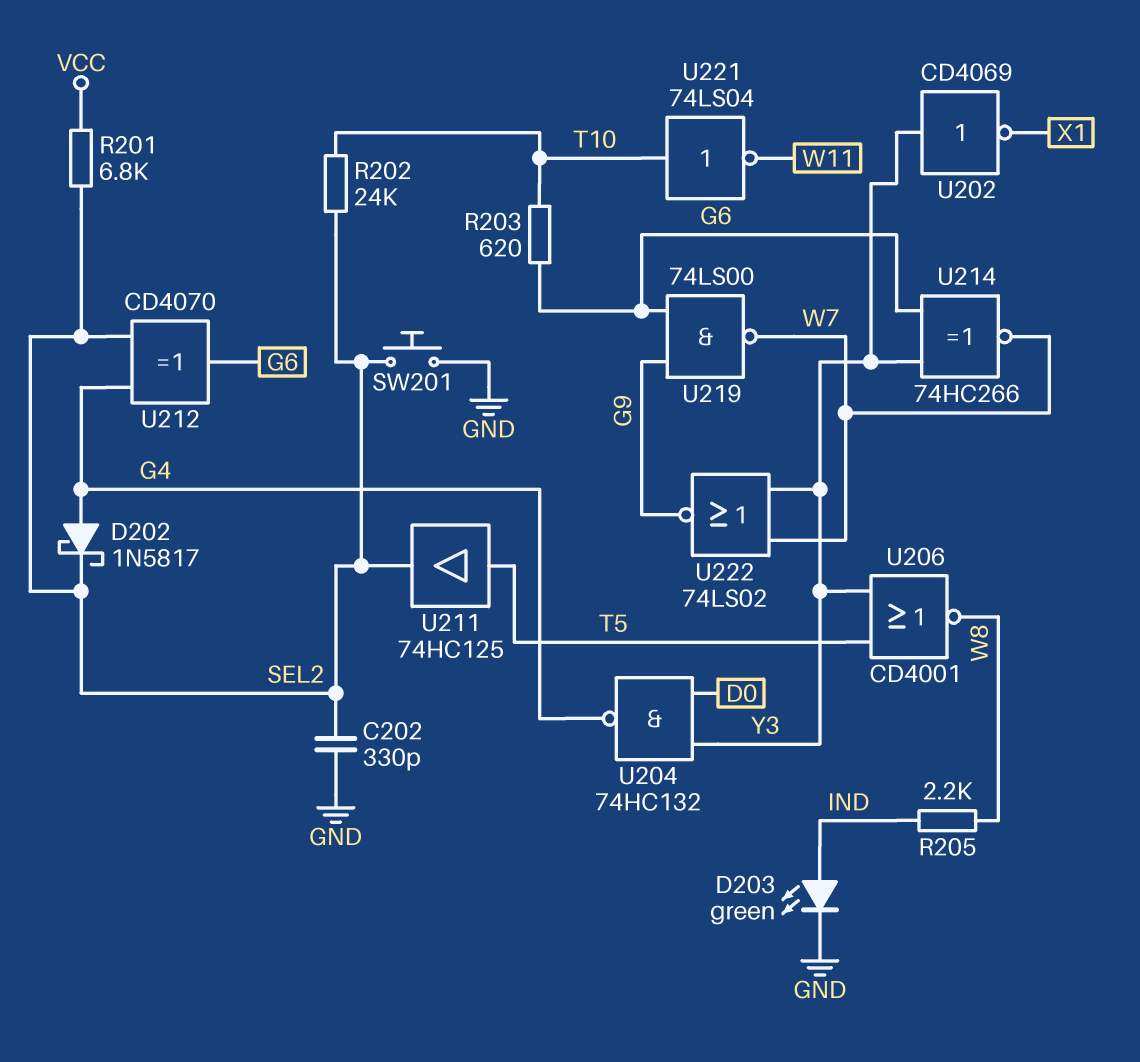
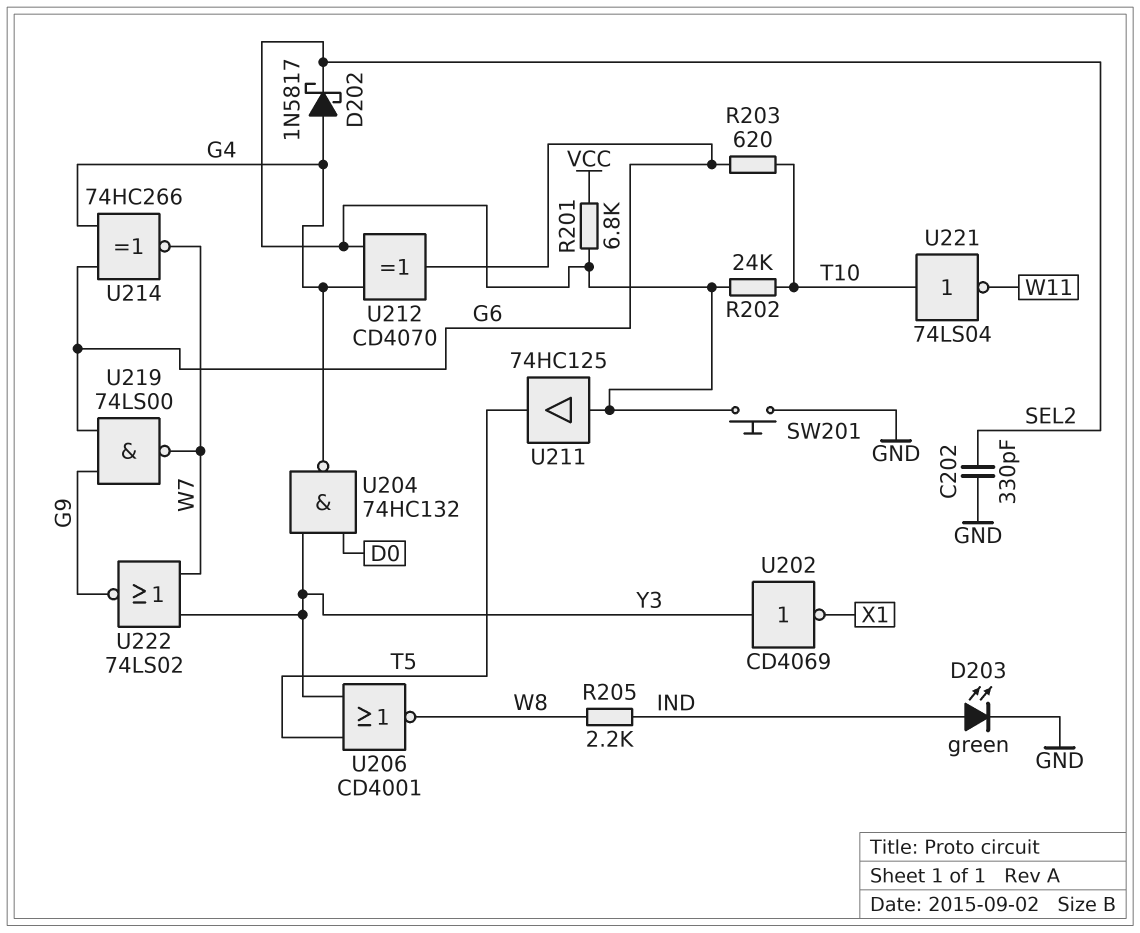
U211: buffer 74HC125 (in T5, out SEL2) -> buffer 74HC125 (in SEL2, out T5)
U214: XNOR 74HC266 (in G6, in Y3, out W7) -> XNOR 74HC266 (in G4, in G6, out W7)

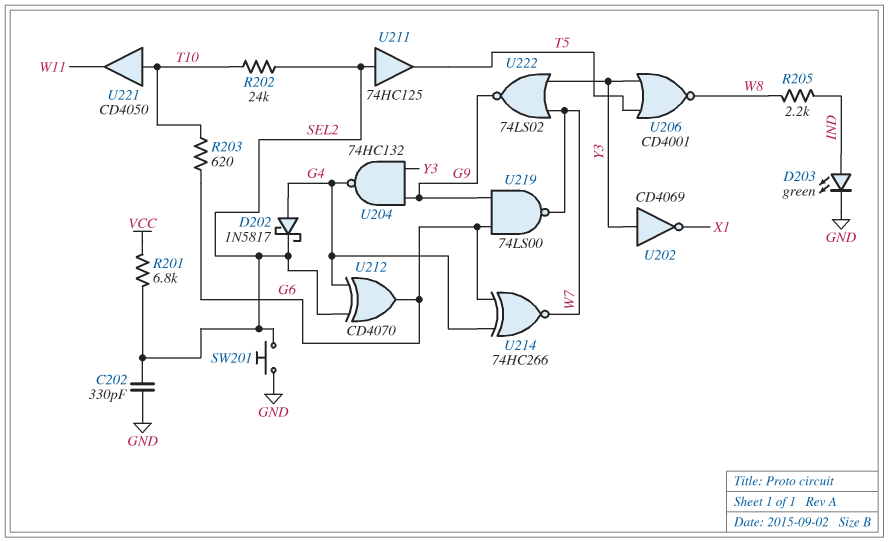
U204: NAND 74HC132 (in D0, in Y3, out G4) -> NAND 74HC132 (in G9, in Y3, out G4)
U221: NOT 74LS04 (in T10, out W11) -> buffer CD4050 (in T10, out W11)

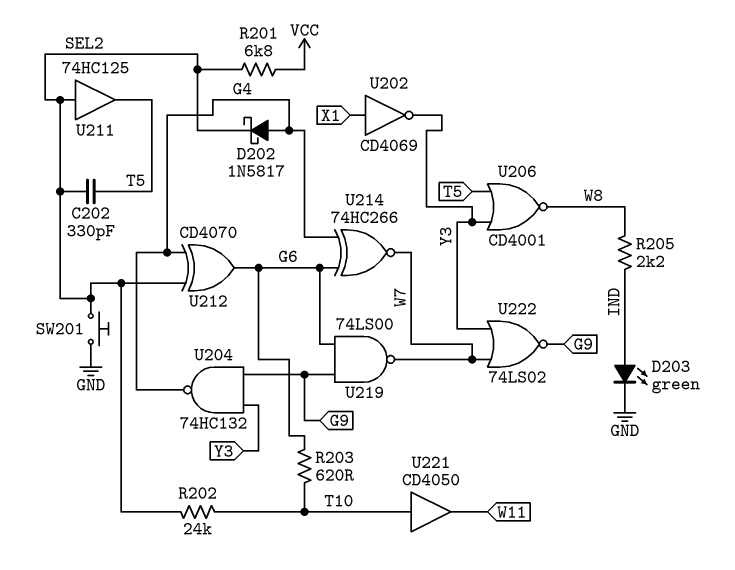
C202: 330pF (GND, SEL2) -> 330pF (SEL2, T5)
U202: NOT CD4069 (in Y3, out X1) -> NOT CD4069 (in X1, out Y3)

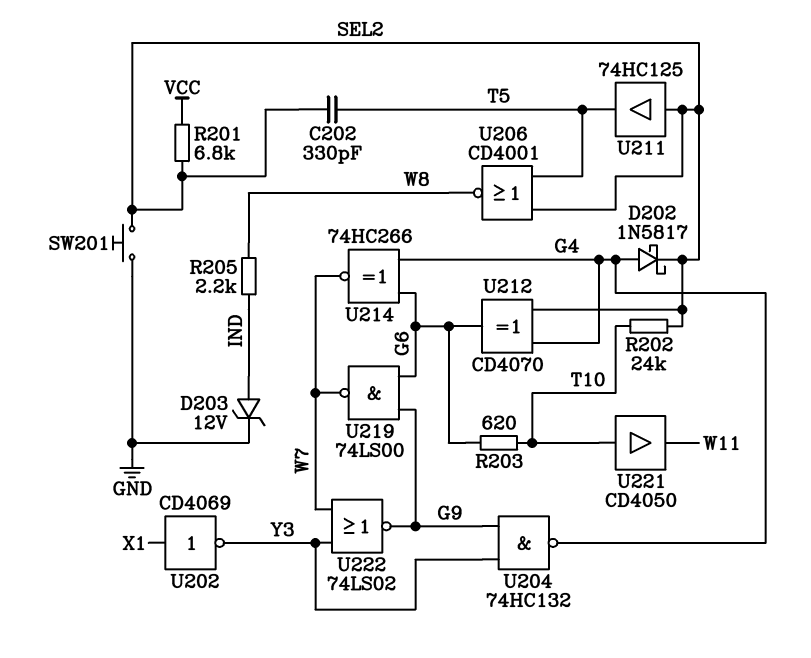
D203: LED green (A IND, K GND) -> zener 12V (A IND, K GND)
U206: NOR CD4001 (in T5, in Y3, out W8) -> NOR CD4001 (in SEL2, in T5, out W8)

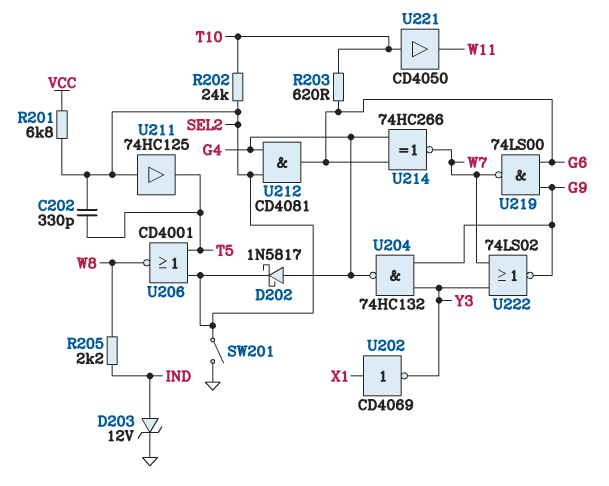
SW201: button (GND, SEL2) -> switch (GND, SEL2)
U212: XOR CD4070 (in G4, in SEL2, out G6) -> AND CD4081 (in G4, in SEL2, out G6)

